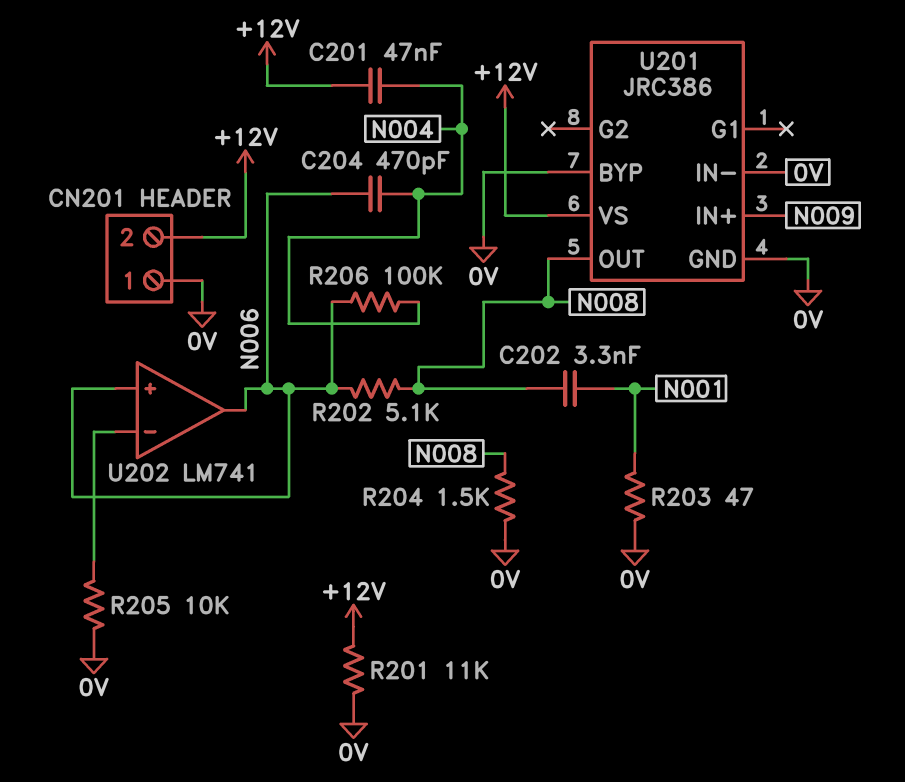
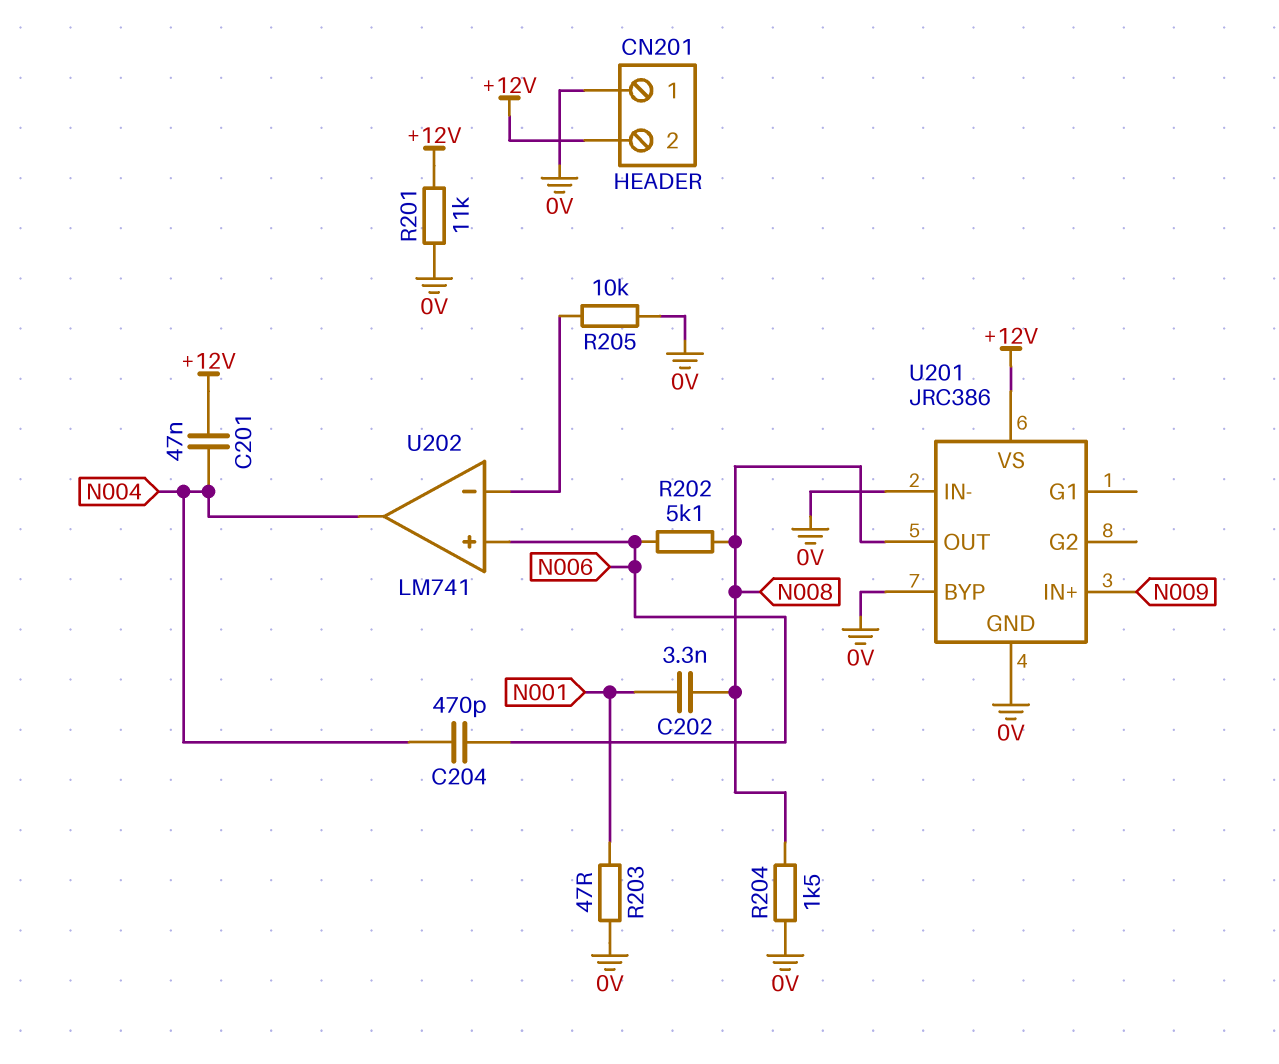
R206: 100k (N004, N006) -> none
U202 pin out: N006 -> N004

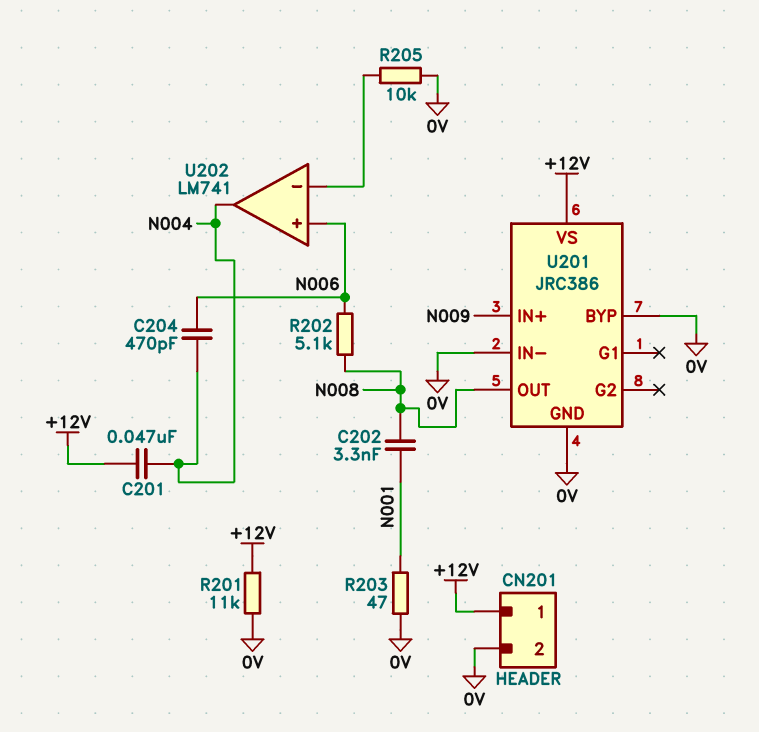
CN201 pin 1: 0V -> +12V
CN201 pin 2: +12V -> 0V
R204: 1.5k (0V, N008) -> none

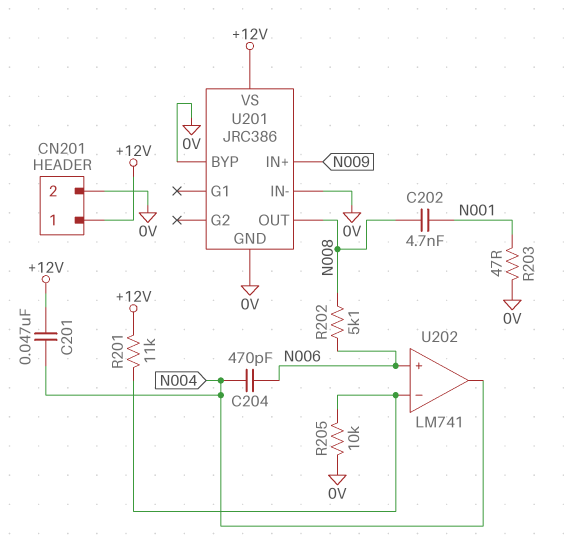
C202: 3.3nF (N001, N008) -> 4.7nF (N001, N008)
R201: 11k (+12V, 0V) -> 11k (+12V, U202/in-)

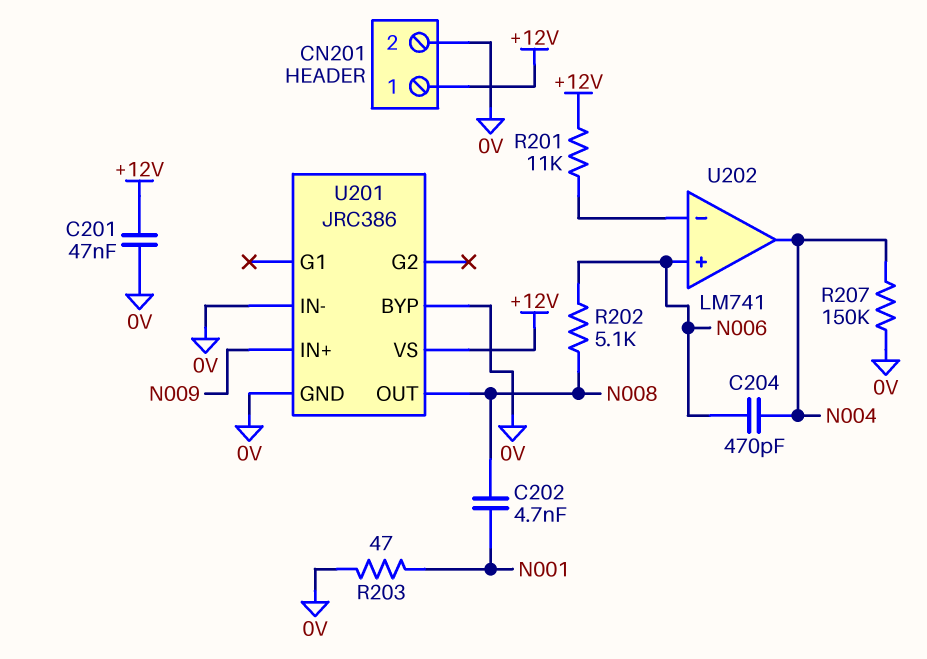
C201: 47nF (+12V, N004) -> 47nF (+12V, 0V)
R205: 10k (0V, U202/in-) -> none
R207: none -> 150k (0V, N004)

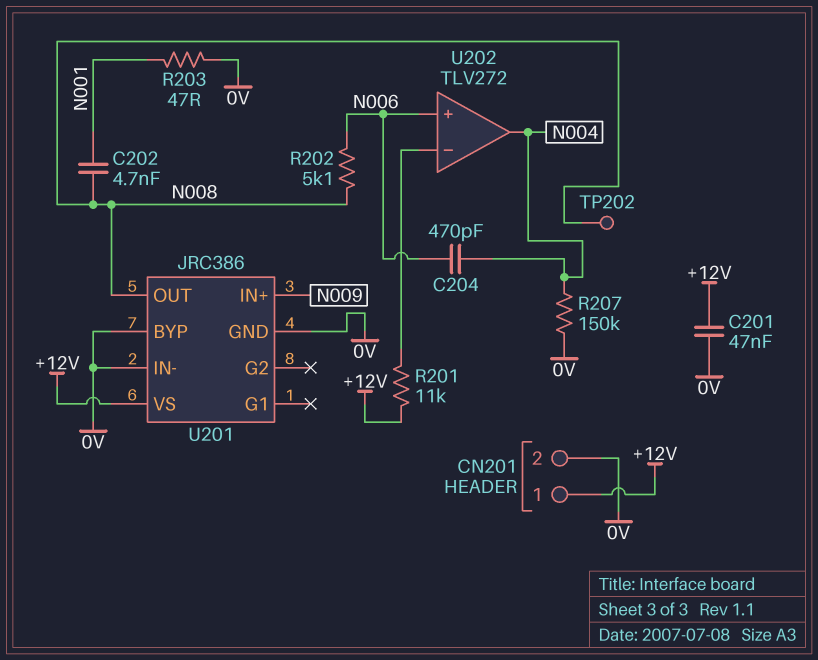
TP202: none -> test point (N008)
U202: LM741 -> TLV272

